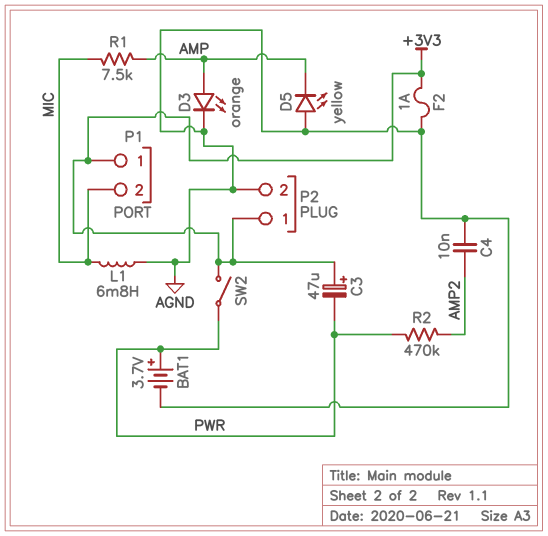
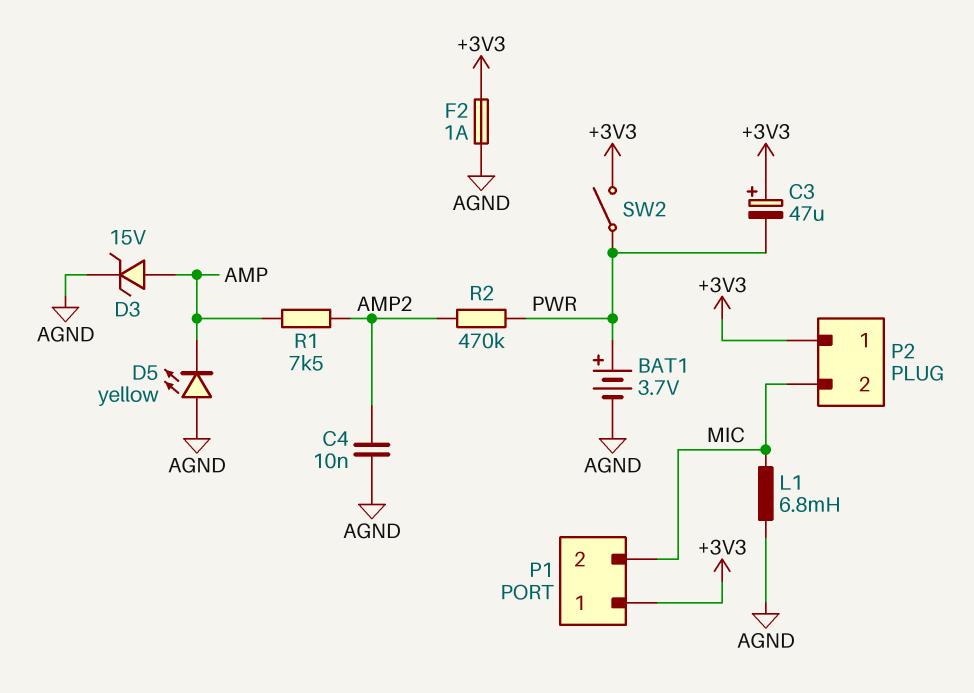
D3: LED orange (A AMP, K AGND) -> zener 15V (A AMP, K AGND)
P2 pin 2: AGND -> MIC
R1: 7.5k (AMP, MIC) -> 7.5k (AMP, AMP2)

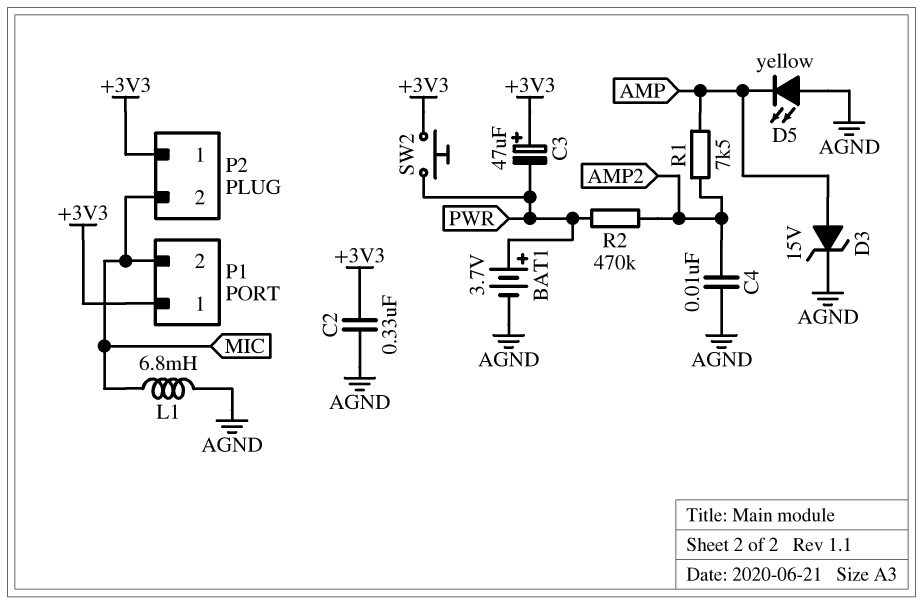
C2: none -> 330nF (+3V3, AGND)
F2: 1A (+3V3, AGND) -> none
SW2: switch (+3V3, PWR) -> button (+3V3, PWR)

